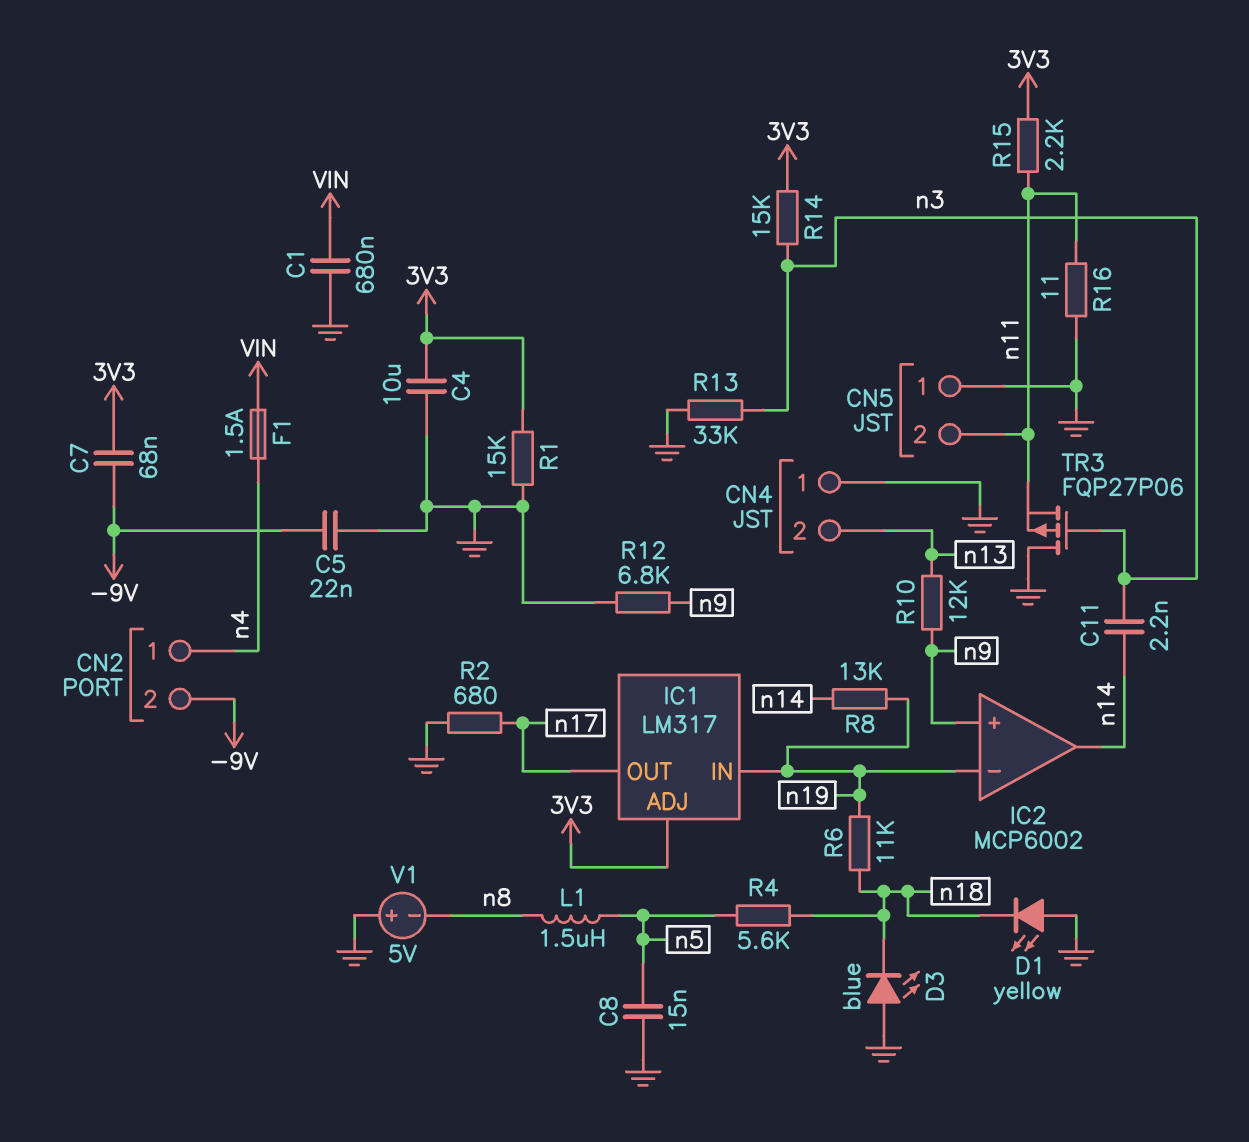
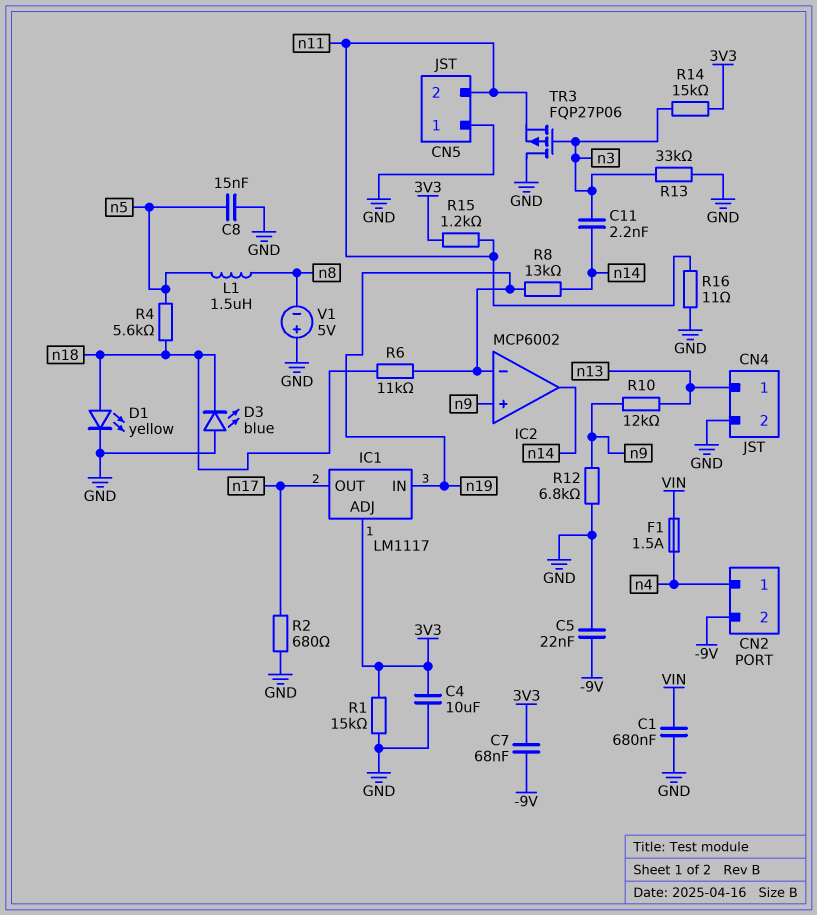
CN4 pin 1: GND -> n13
CN4 pin 2: n13 -> GND
D1: LED yellow (A GND, K n18) -> LED yellow (A n18, K GND)
IC1: LM317 -> LM1117
R15: 2.2k (3V3, n11) -> 1.2k (3V3, n11)

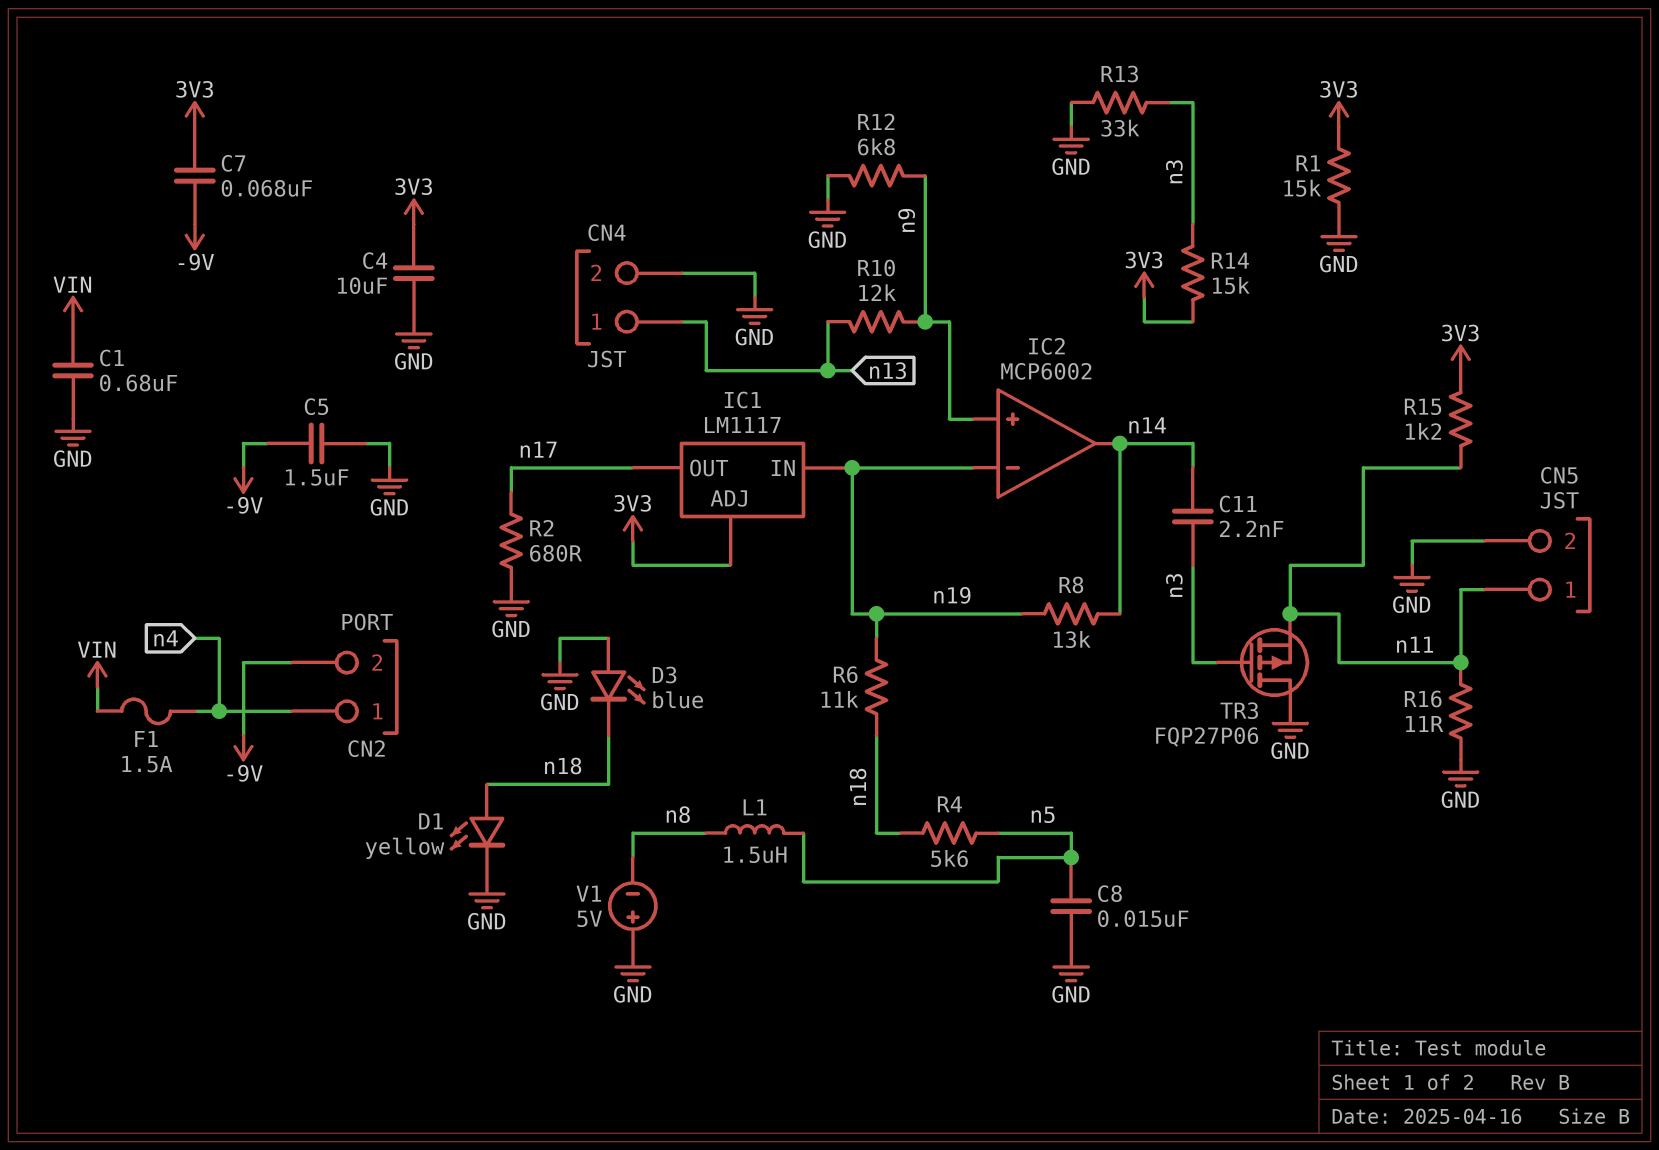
C5: 22nF (-9V, GND) -> 1.5uF (-9V, GND)
CN5 pin 1: GND -> n11
CN5 pin 2: n11 -> GND

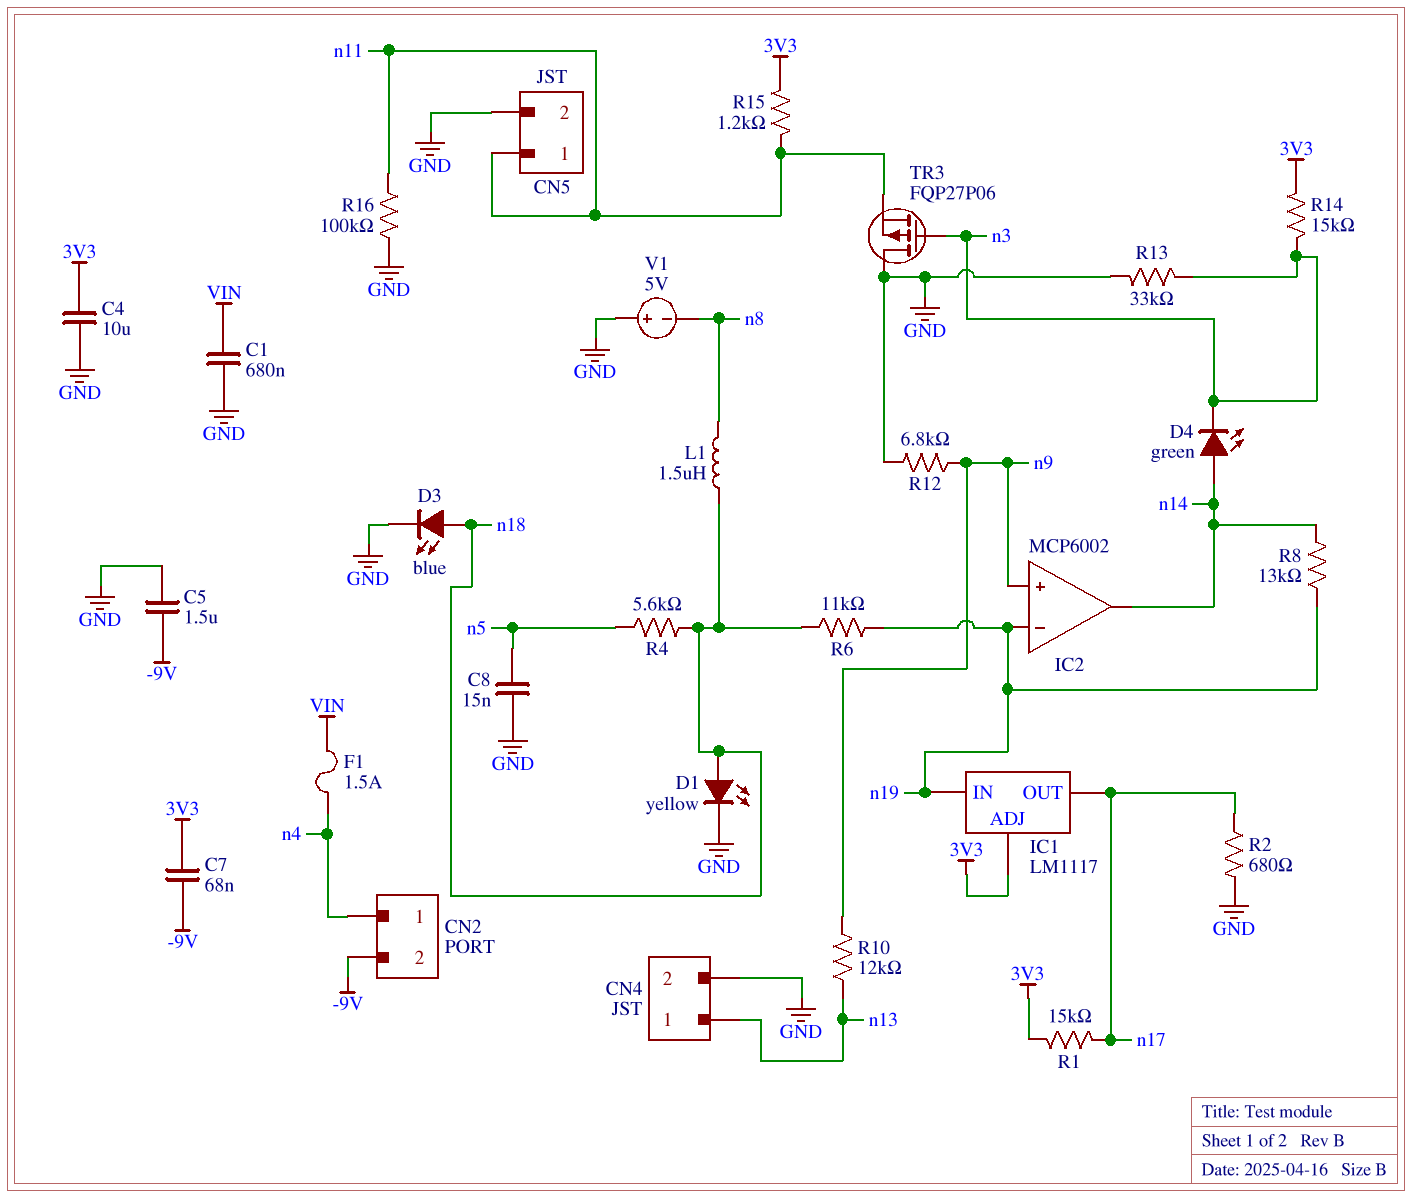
C11: 2.2nF (n3, n14) -> none
D3: LED blue (A GND, K n18) -> LED blue (A n18, K GND)
D4: none -> LED green (A n14, K n3)
L1: 1.5uH (n5, n8) -> 1.5uH (n8, n18)
R1: 15k (3V3, GND) -> 15k (3V3, n17)
R16: 11 (GND, n11) -> 100k (GND, n11)

